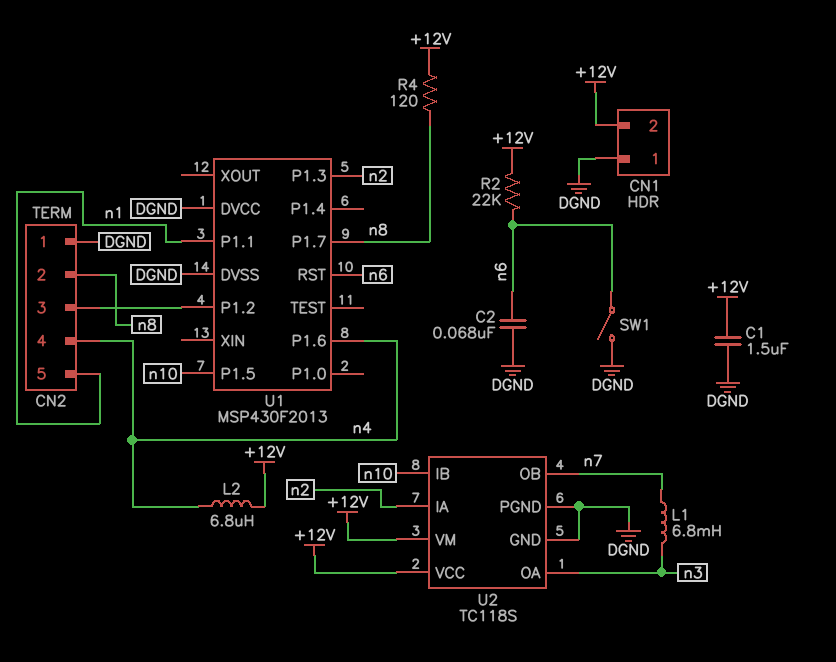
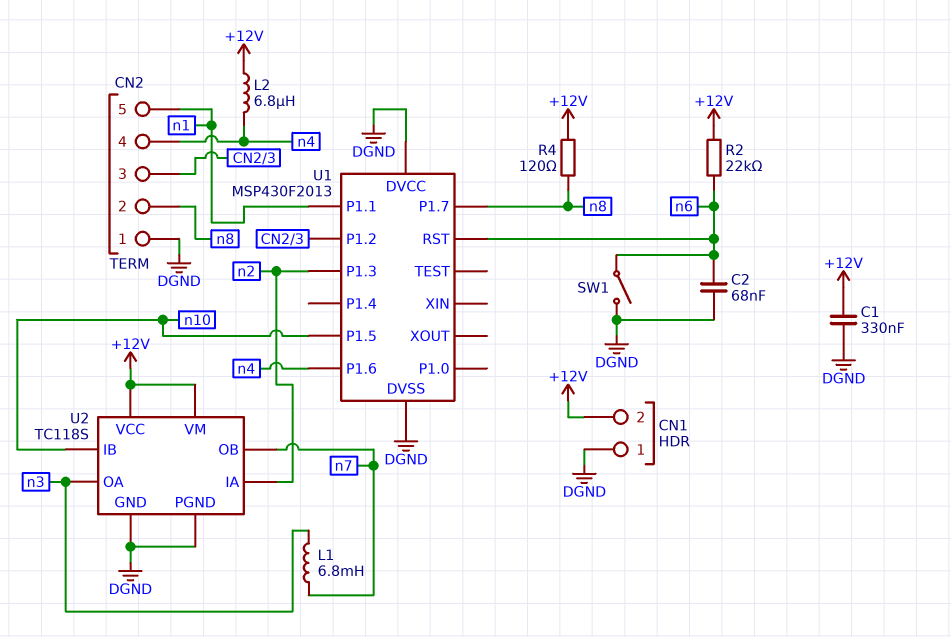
C1: 1.5uF (+12V, DGND) -> 330nF (+12V, DGND)

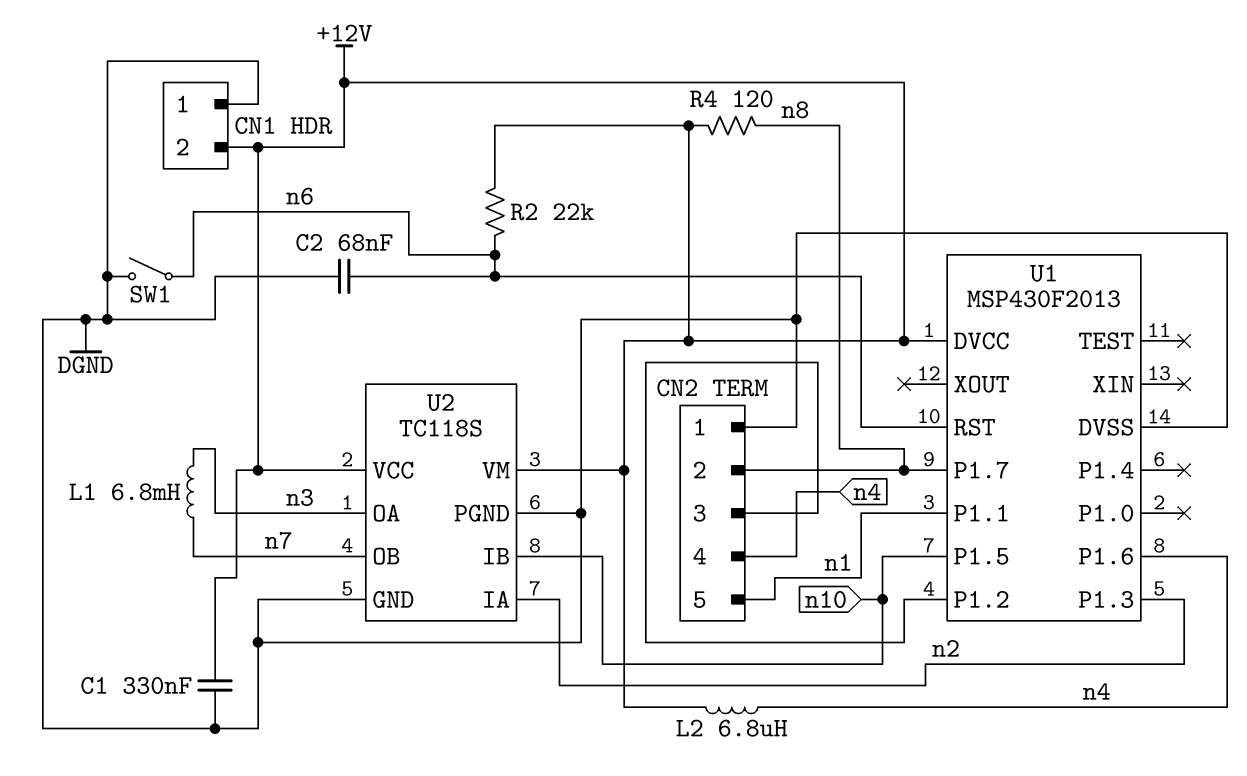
U1 pin DVCC: DGND -> +12V

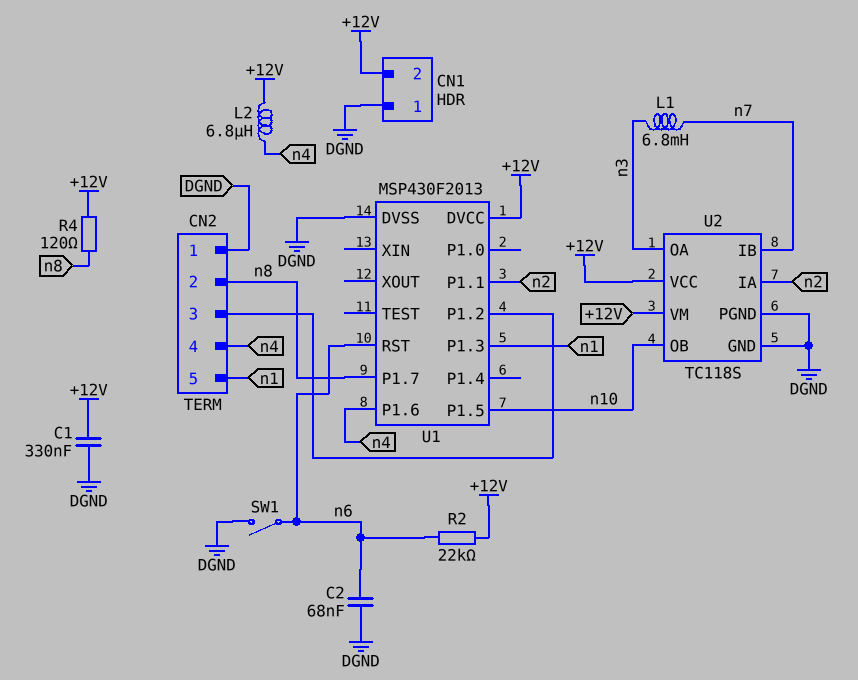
U1 pin P1.1: n1 -> n2
U1 pin P1.3: n2 -> n1
U2 pin IB: n10 -> n7
U2 pin OB: n7 -> n10

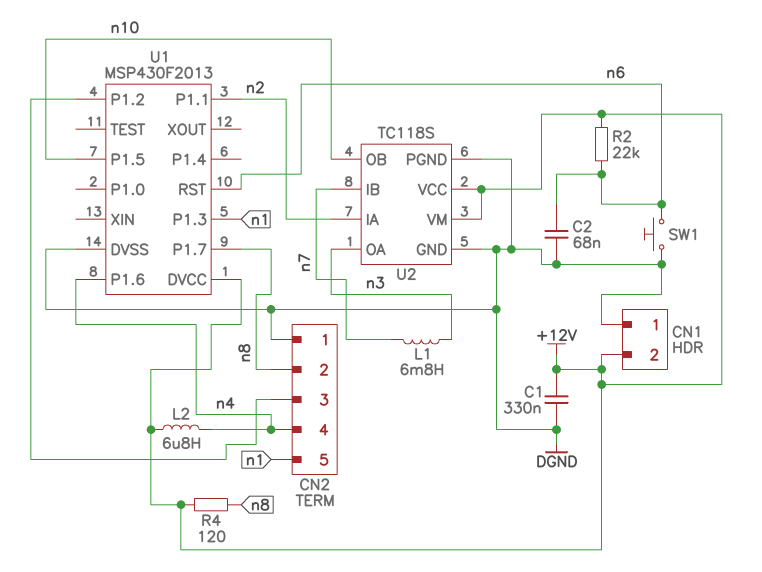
SW1: switch (DGND, n6) -> button (DGND, n6)

